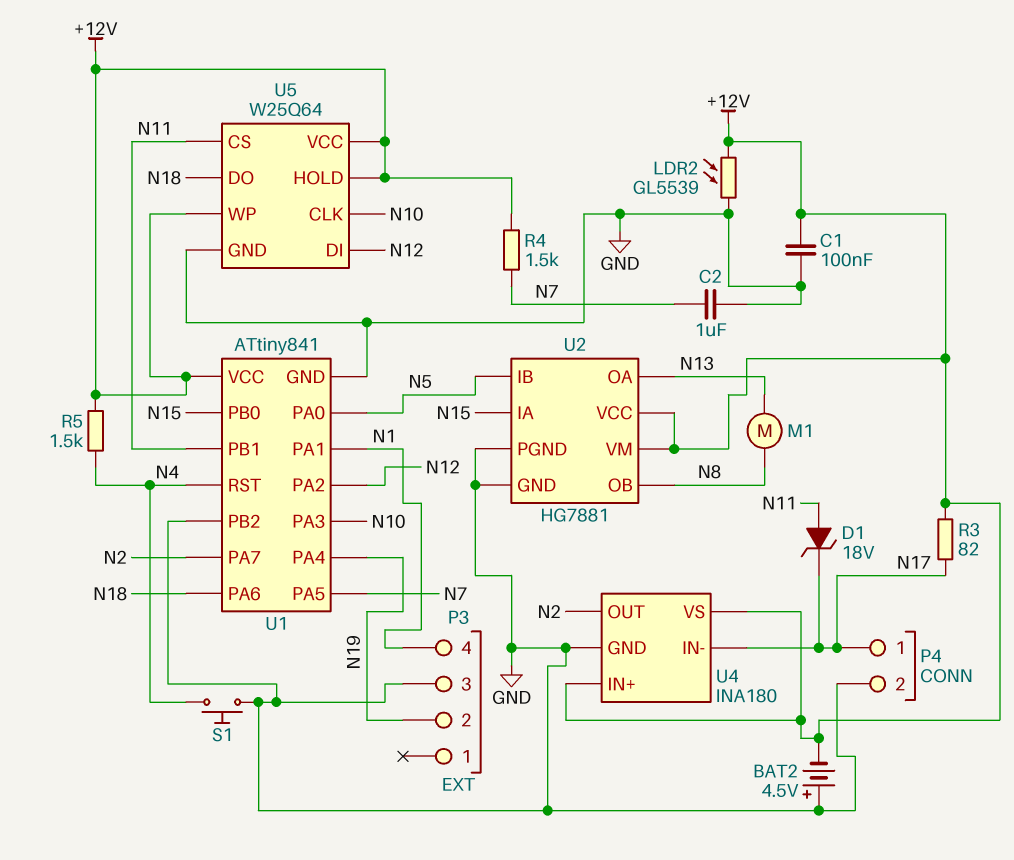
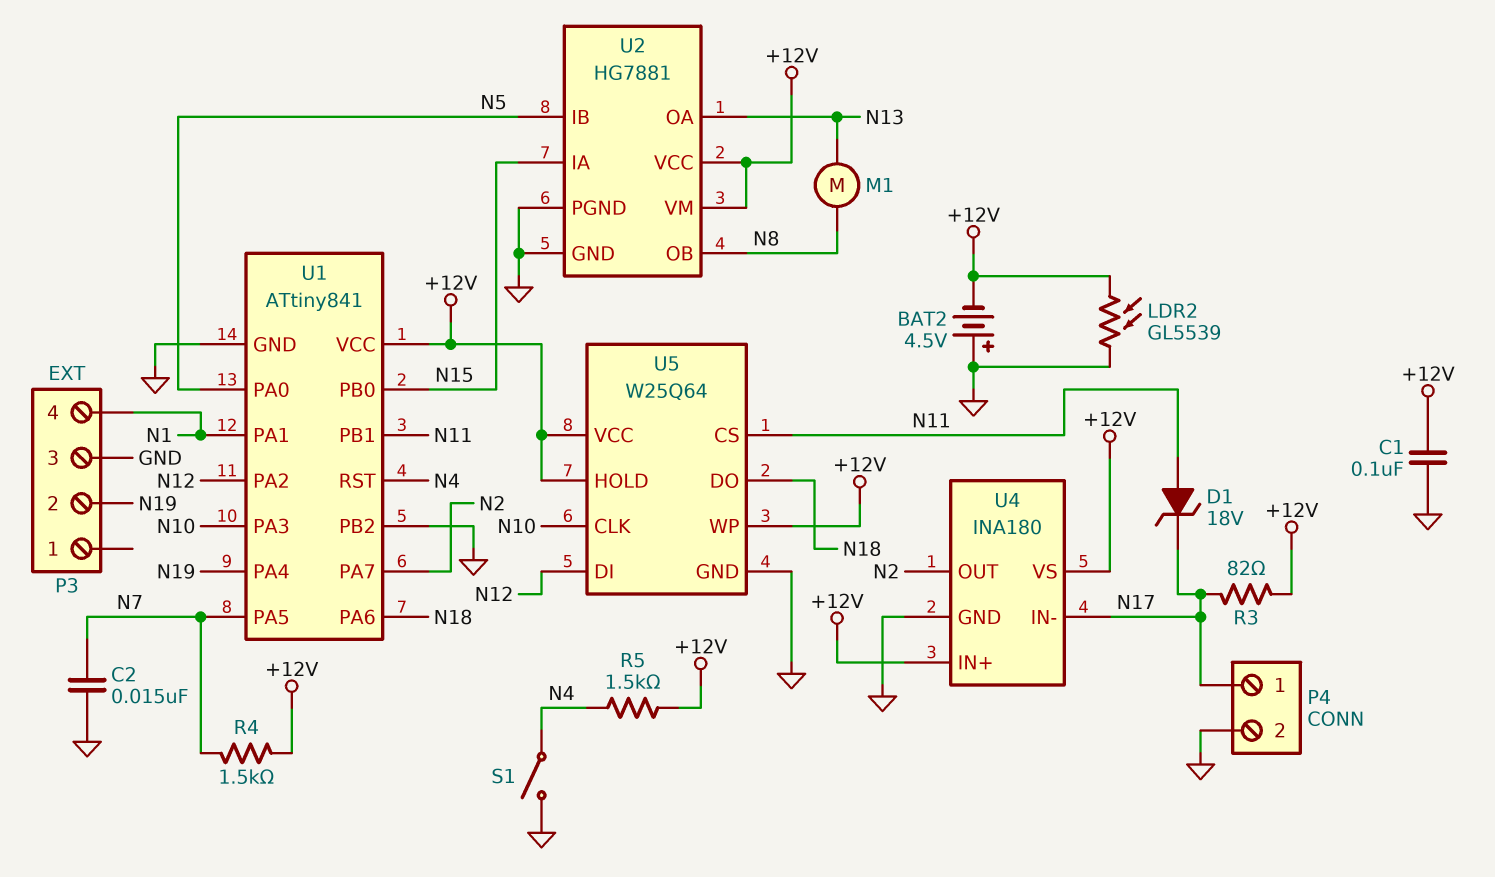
C2: 1uF (GND, N7) -> 15nF (GND, N7)
S1: button (GND, N4) -> switch (GND, N4)

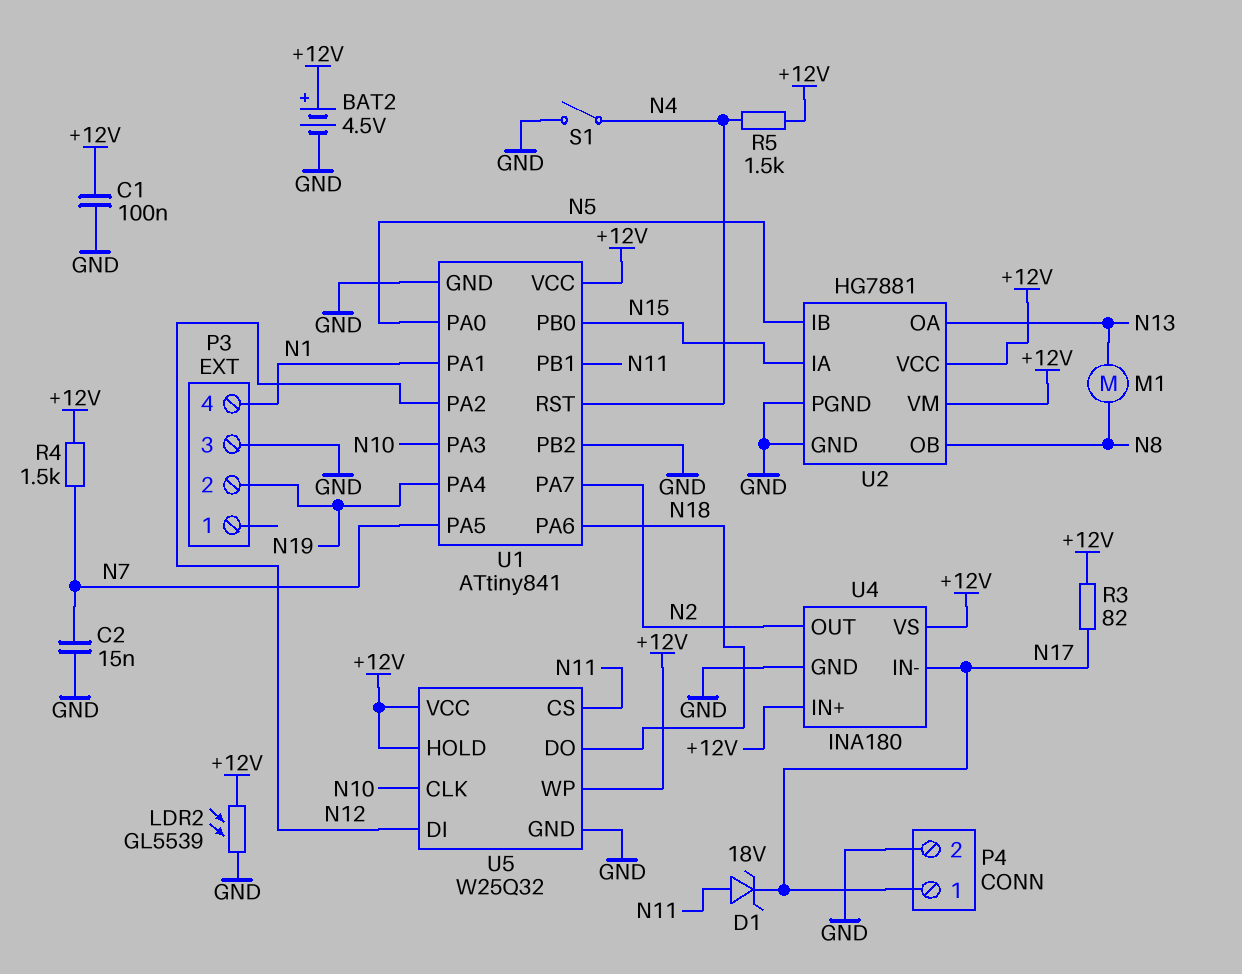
BAT2: 4.5V (plus GND, minus +12V) -> 4.5V (plus +12V, minus GND)
U5: W25Q64 -> W25Q32

